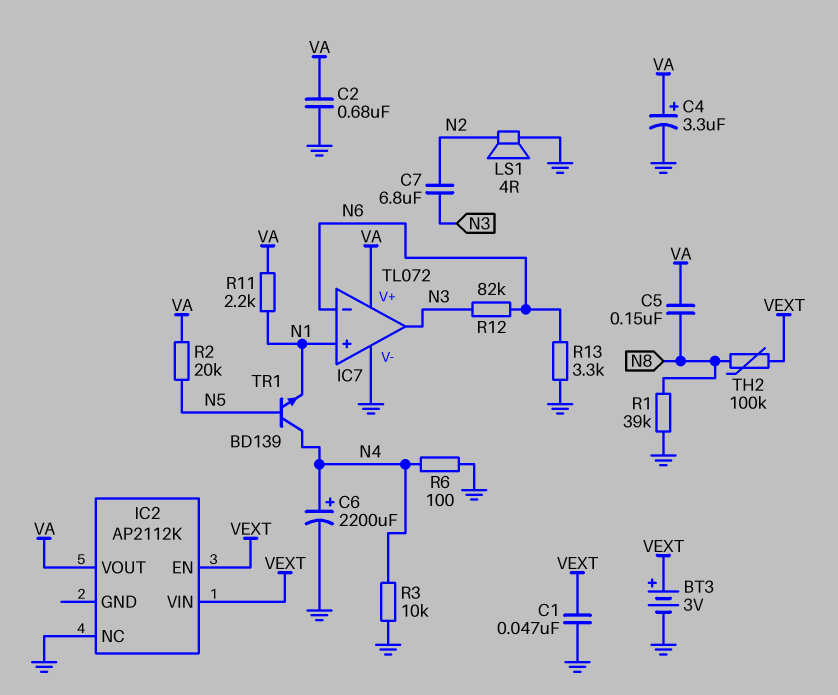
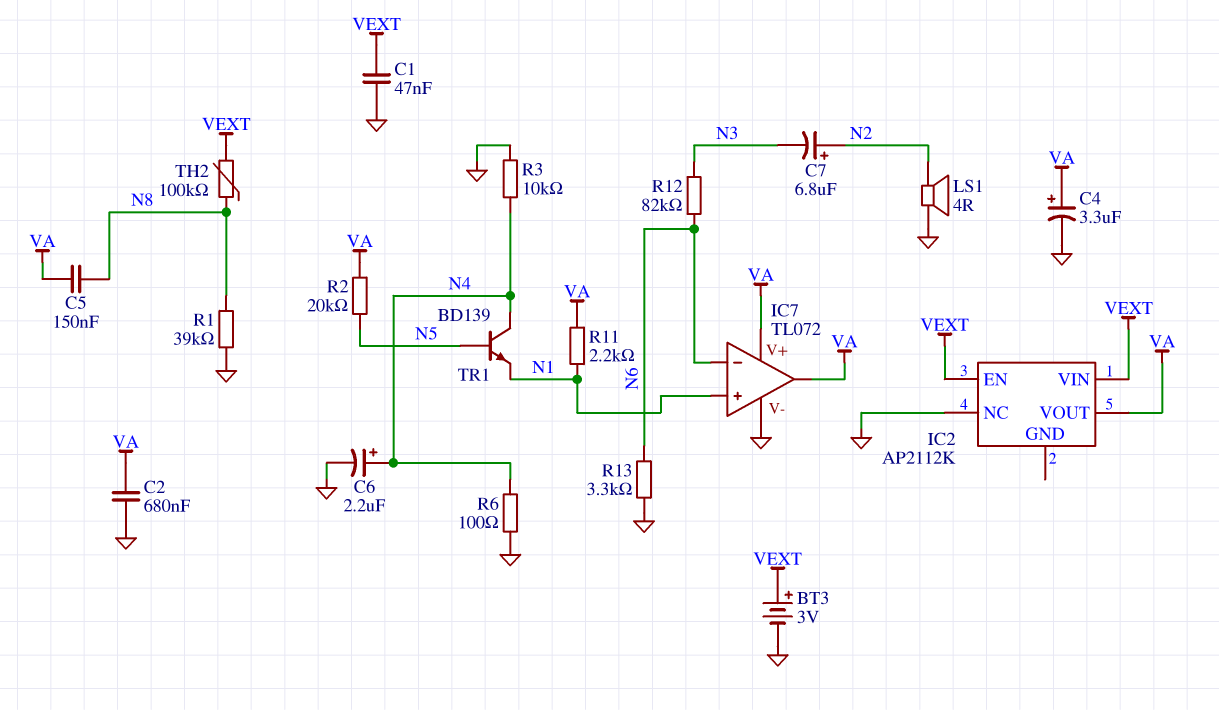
C6: 2200uF (plus N4, minus GND) -> 2.2uF (plus N4, minus GND)
C7: 6.8uF (N2, N3) -> 6.8uF (plus N2, minus N3)
IC7 pin out: N3 -> VA

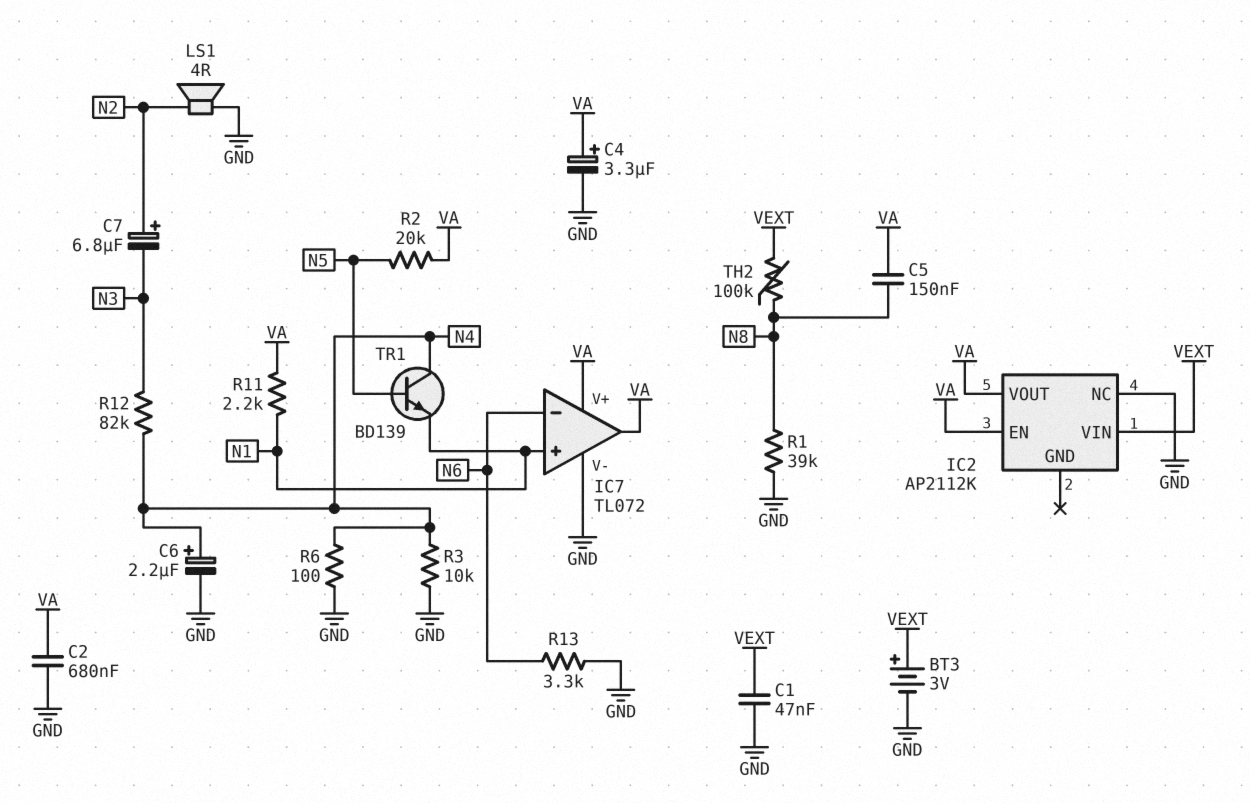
IC2 pin EN: VEXT -> VA
R12: 82k (N3, N6) -> 82k (N3, N4)

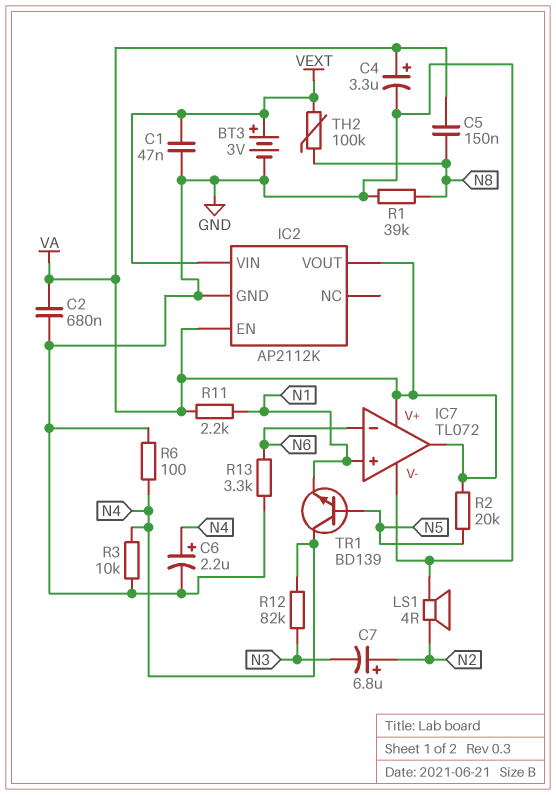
IC2 pin GND: none -> GND
IC2 pin NC: GND -> none

